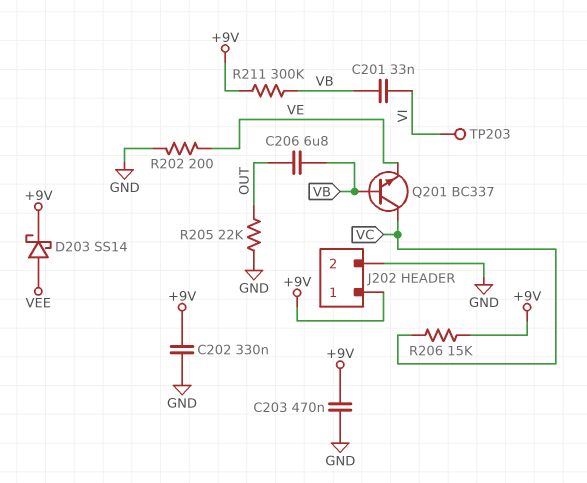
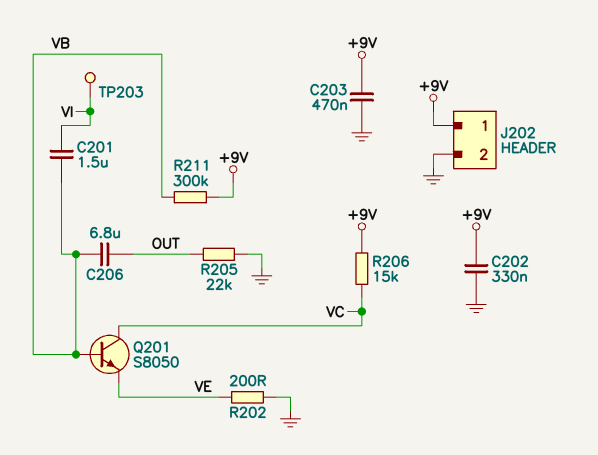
C201: 33nF (VB, VI) -> 1.5uF (VB, VI)
D203: schottky SS14 (A VEE, K +9V) -> none
Q201: NPN BC337 (B VB, C VC, E VE) -> NPN S8050 (B VB, C VC, E VE)

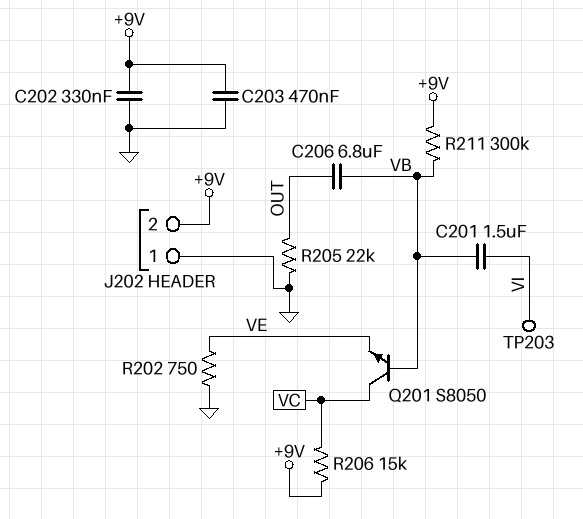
J202 pin 1: +9V -> GND
J202 pin 2: GND -> +9V
R202: 200 (GND, VE) -> 750 (GND, VE)

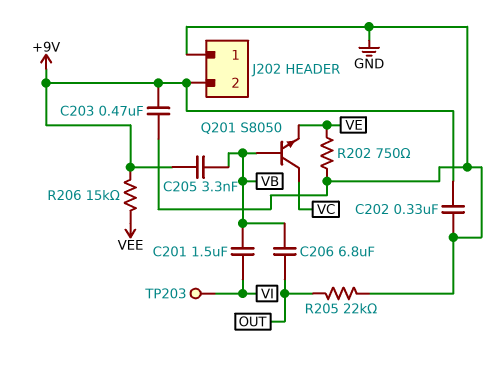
C205: none -> 3.3nF (+9V, VB)
R206: 15k (+9V, VC) -> 15k (+9V, VEE)
R211: 300k (+9V, VB) -> none

